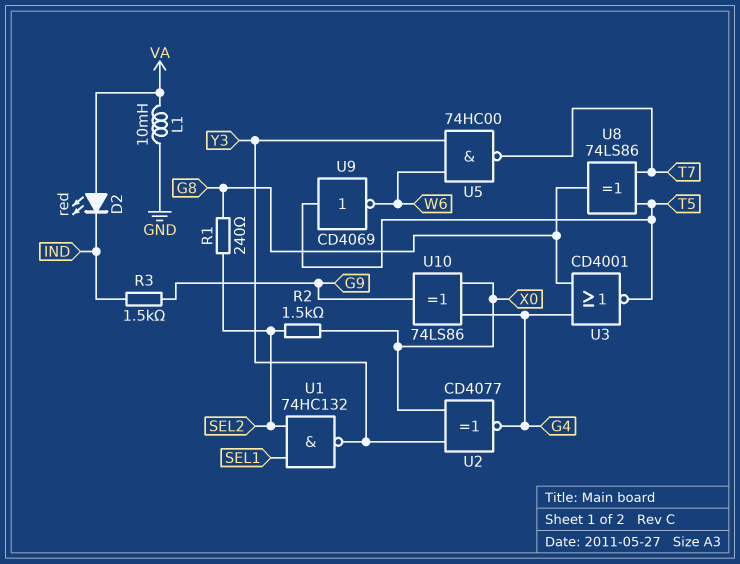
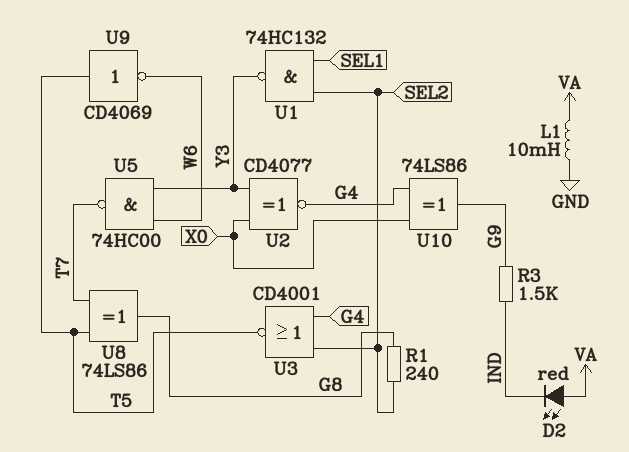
R2: 1.5k (SEL2, X0) -> none
U3: NOR CD4001 (in G4, in G8, out T5) -> NOR CD4001 (in G4, in SEL2, out T5)

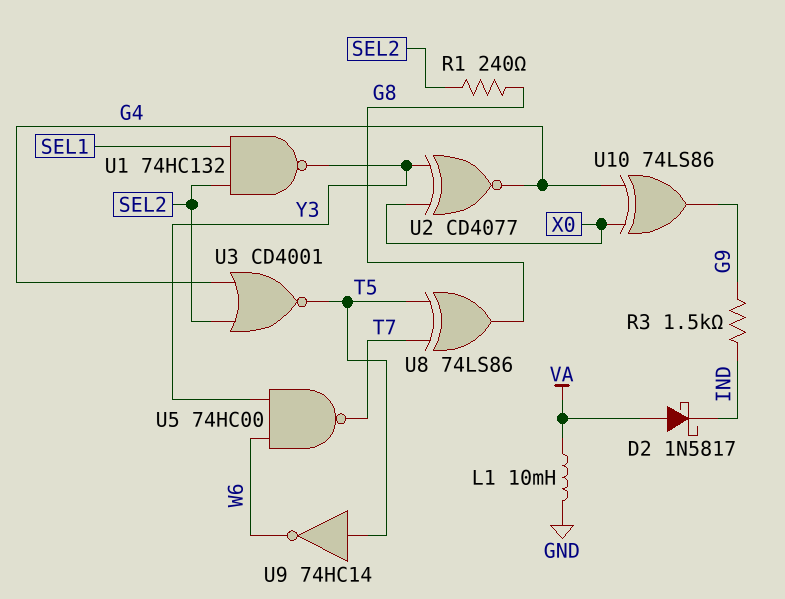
D2: LED red (A VA, K IND) -> schottky 1N5817 (A VA, K IND)
U9: NOT CD4069 (in T5, out W6) -> NOT 74HC14 (in T5, out W6)

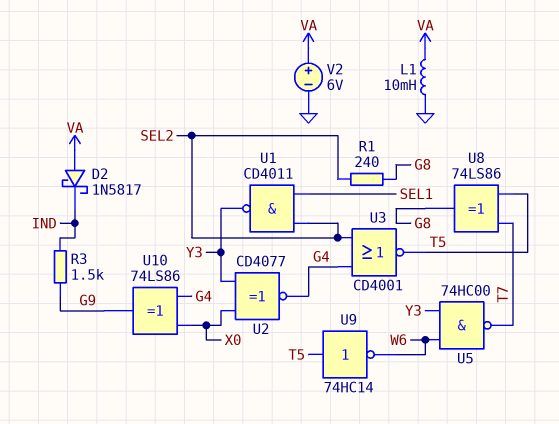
U1: NAND 74HC132 (in SEL1, in SEL2, out Y3) -> NAND CD4011 (in SEL1, in SEL2, out Y3)
V2: none -> 6V (plus VA, minus GND)

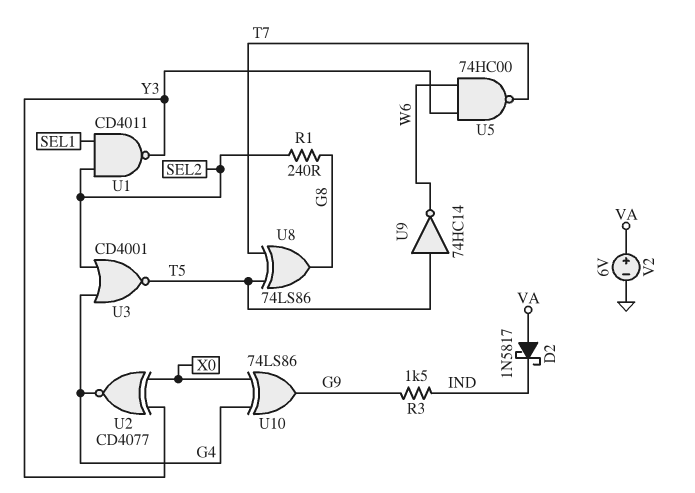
L1: 10mH (GND, VA) -> none

